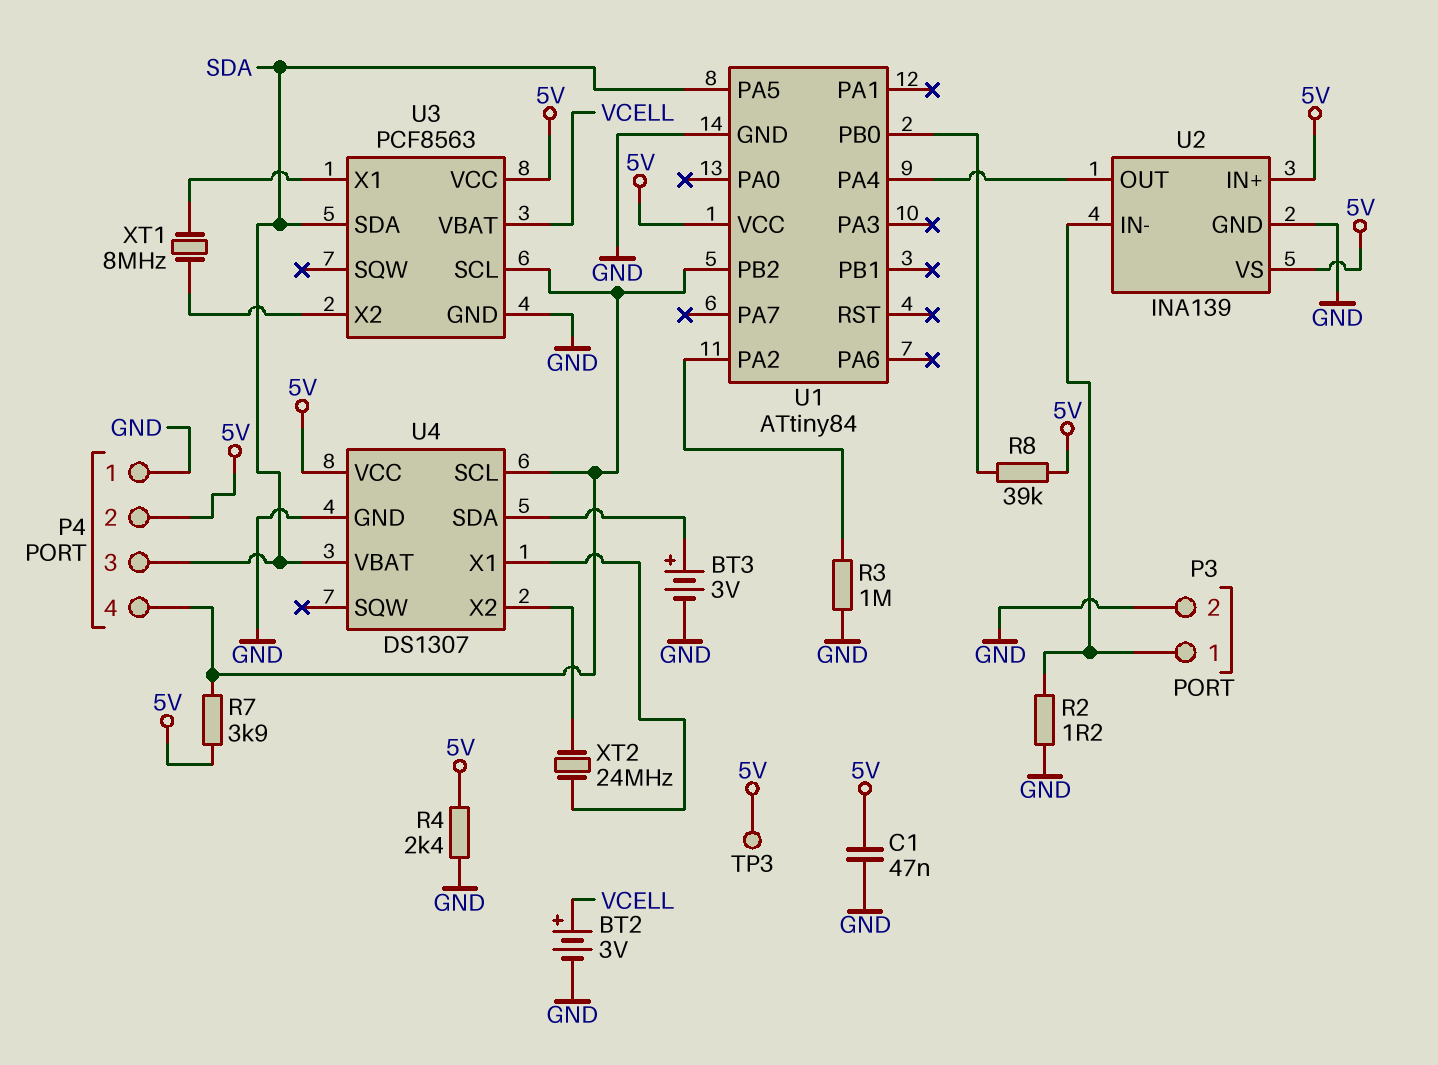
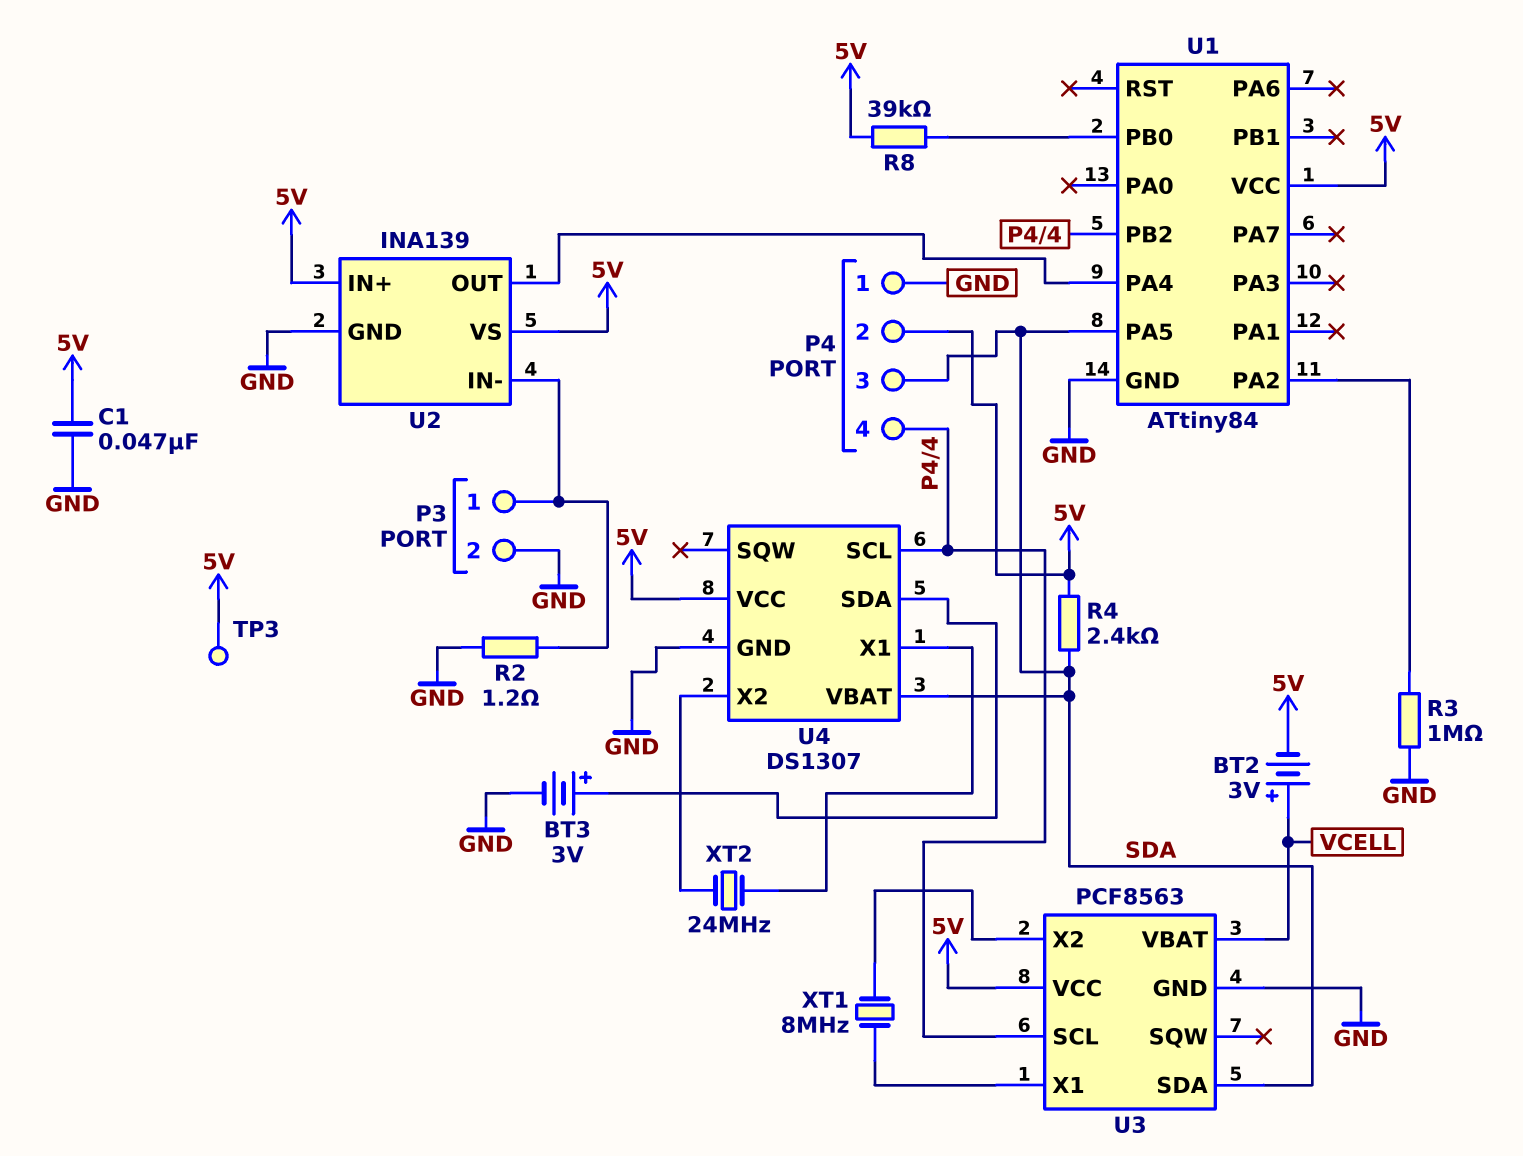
BT2: 3V (plus VCELL, minus GND) -> 3V (plus VCELL, minus 5V)
R4: 2.4k (5V, GND) -> 2.4k (5V, SDA)
R7: 3.9k (5V, P4/4) -> none

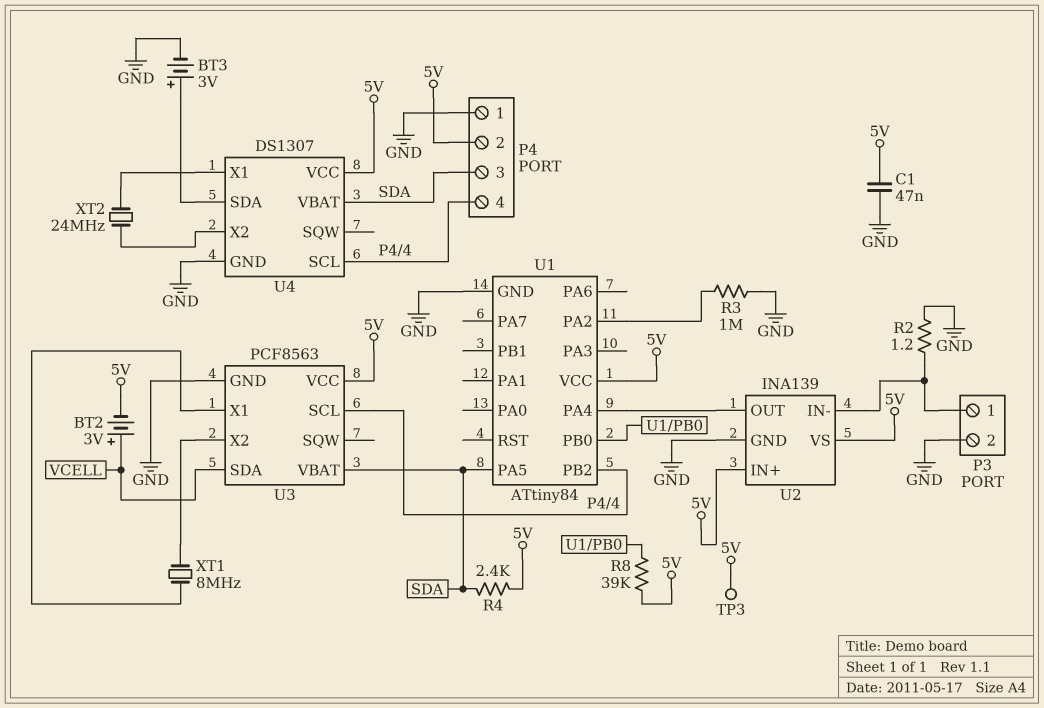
U3 pin SDA: SDA -> VCELL
U3 pin VBAT: VCELL -> SDA

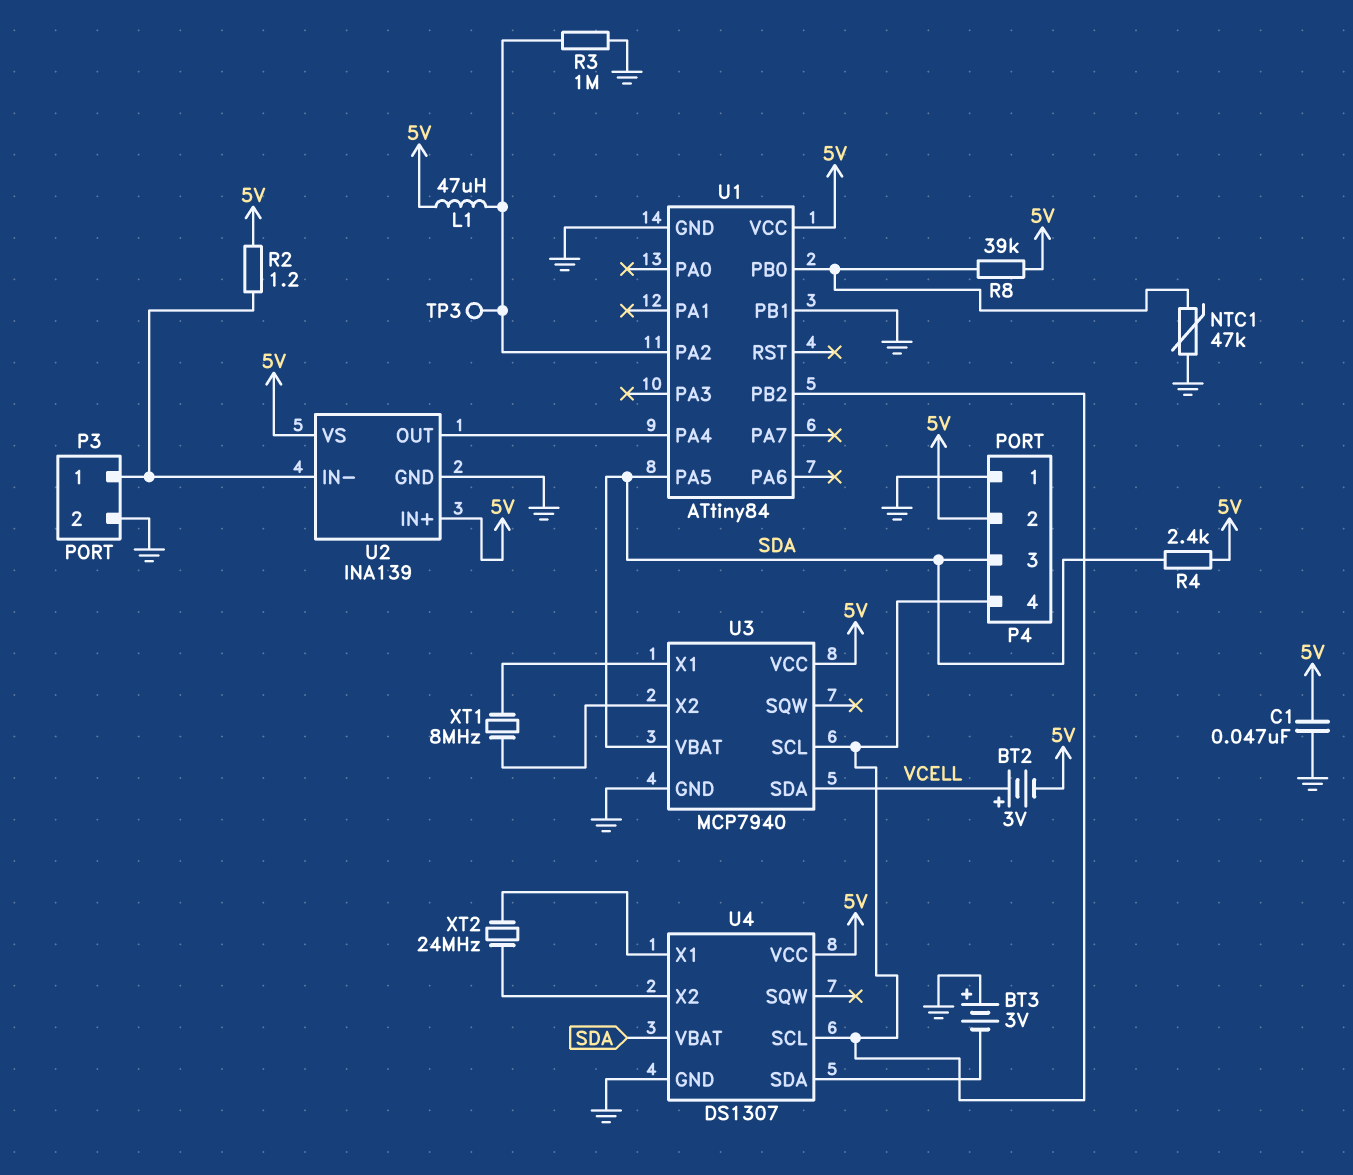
BT3: 3V (plus U4/SDA, minus GND) -> 3V (plus GND, minus U4/SDA)
L1: none -> 47uH (5V, U1/PA2)
NTC1: none -> 47k (GND, U1/PB0)
R2: 1.2 (GND, P3/1) -> 1.2 (5V, P3/1)
TP3: test point (5V) -> test point (U1/PA2)
U1 pin PB1: none -> GND
U3: PCF8563 -> MCP7940

